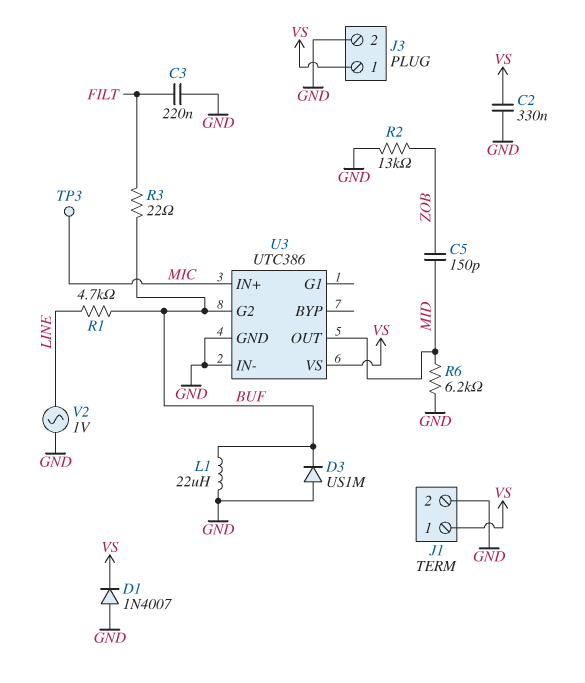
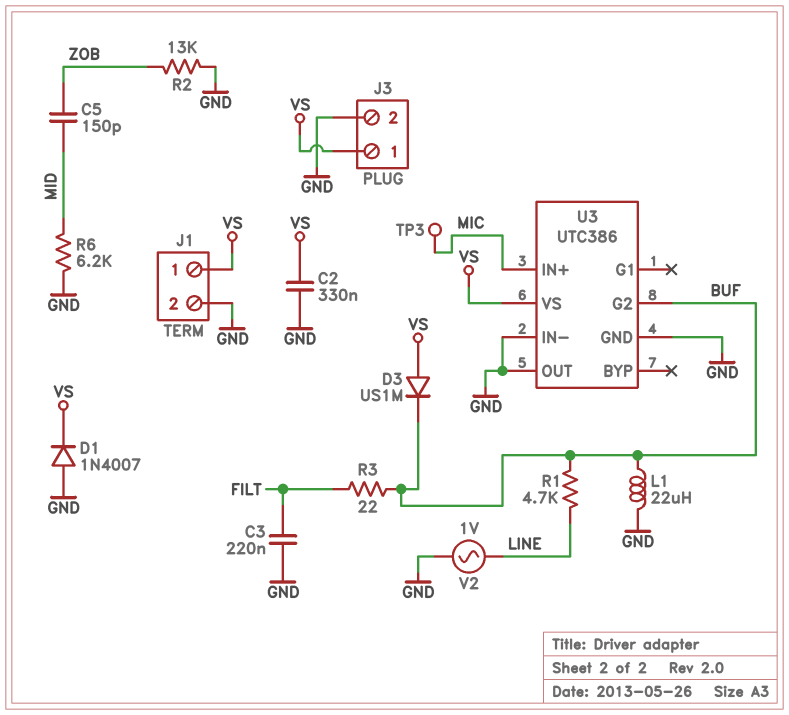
D3: diode US1M (A GND, K BUF) -> diode US1M (A VS, K BUF)
U3 pin OUT: MID -> GND

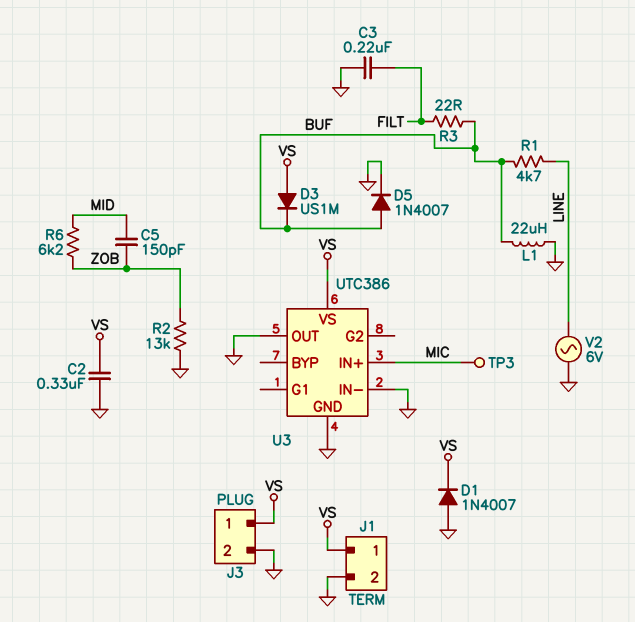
D5: none -> diode 1N4007 (A BUF, K GND)
R6: 6.2k (GND, MID) -> 6.2k (MID, ZOB)
U3 pin G2: BUF -> none
V2: AC 1V (GND, LINE) -> AC 6V (GND, LINE)

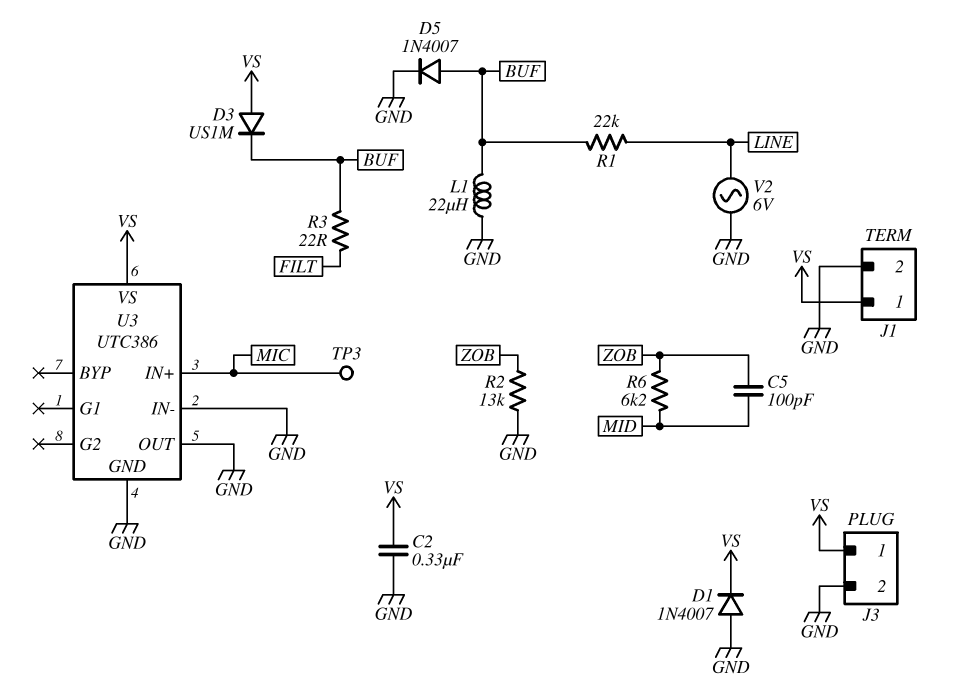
C3: 220nF (FILT, GND) -> none
C5: 150pF (MID, ZOB) -> 100pF (MID, ZOB)
R1: 4.7k (BUF, LINE) -> 22k (BUF, LINE)

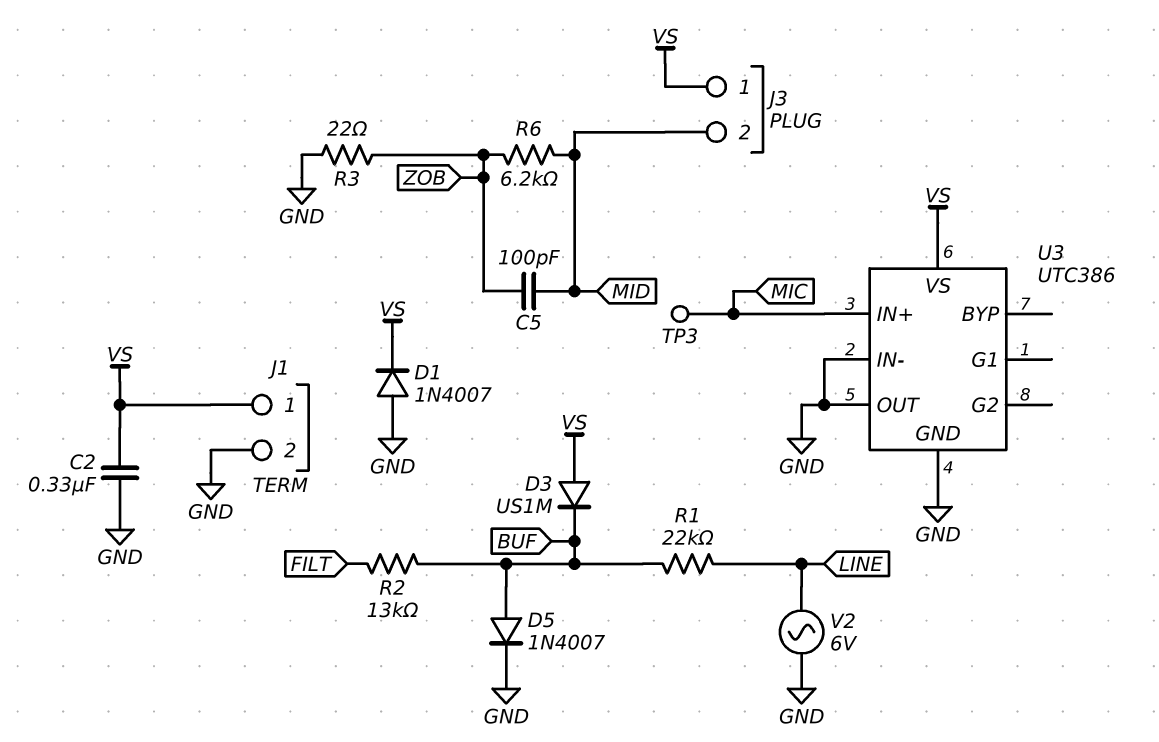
J3 pin 2: GND -> MID
L1: 22uH (BUF, GND) -> none
R2: 13k (GND, ZOB) -> 13k (BUF, FILT)
R3: 22 (BUF, FILT) -> 22 (GND, ZOB)

